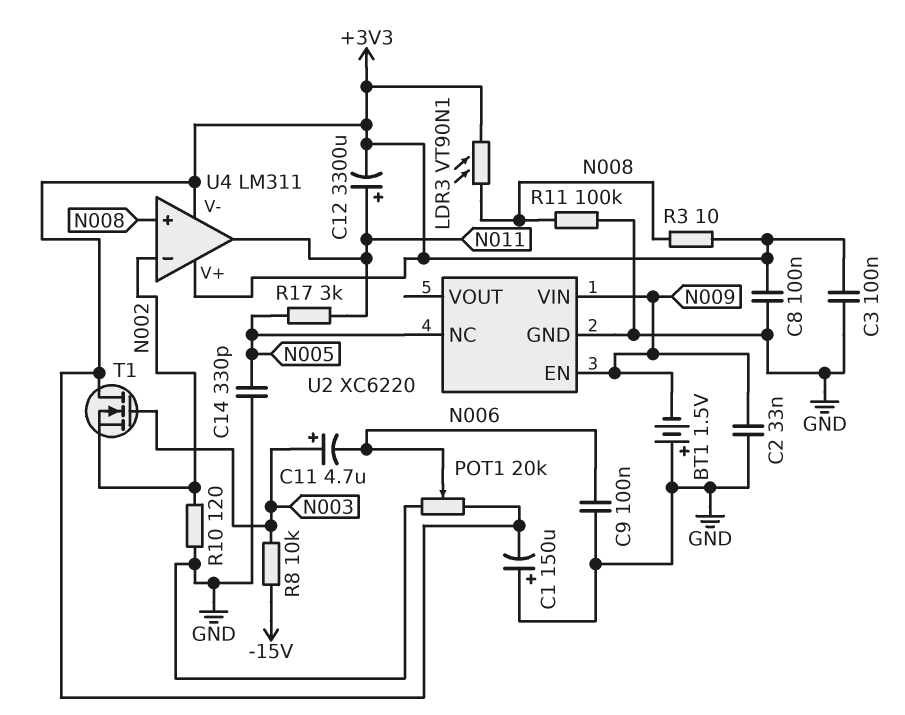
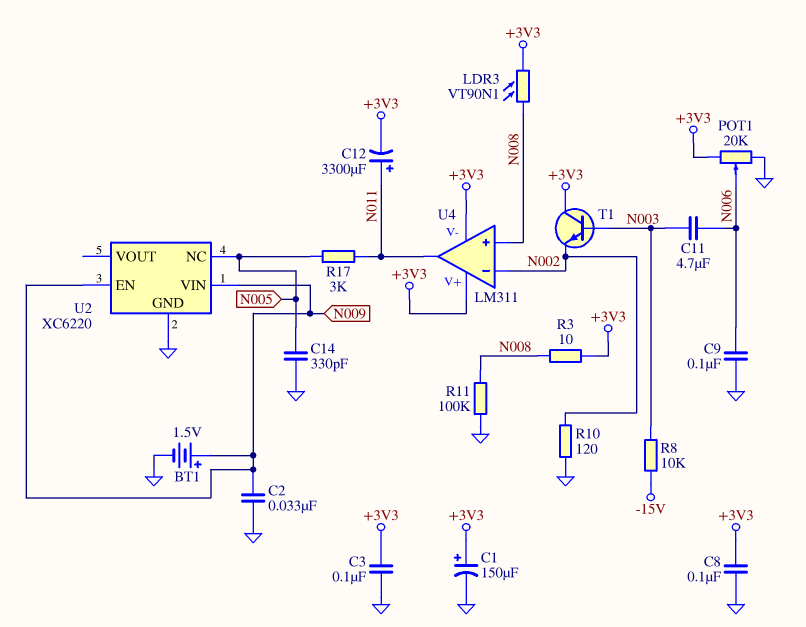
BT1: 1.5V (plus GND, minus N009) -> 1.5V (plus N009, minus GND)
C1: 150uF (plus GND, minus +3V3) -> 150uF (plus +3V3, minus GND)
C11: 4.7uF (plus N003, minus N006) -> 4.7uF (N003, N006)
T1: NMOS (G N003, D +3V3, S N002) -> NPN (B N003, C +3V3, E N002)

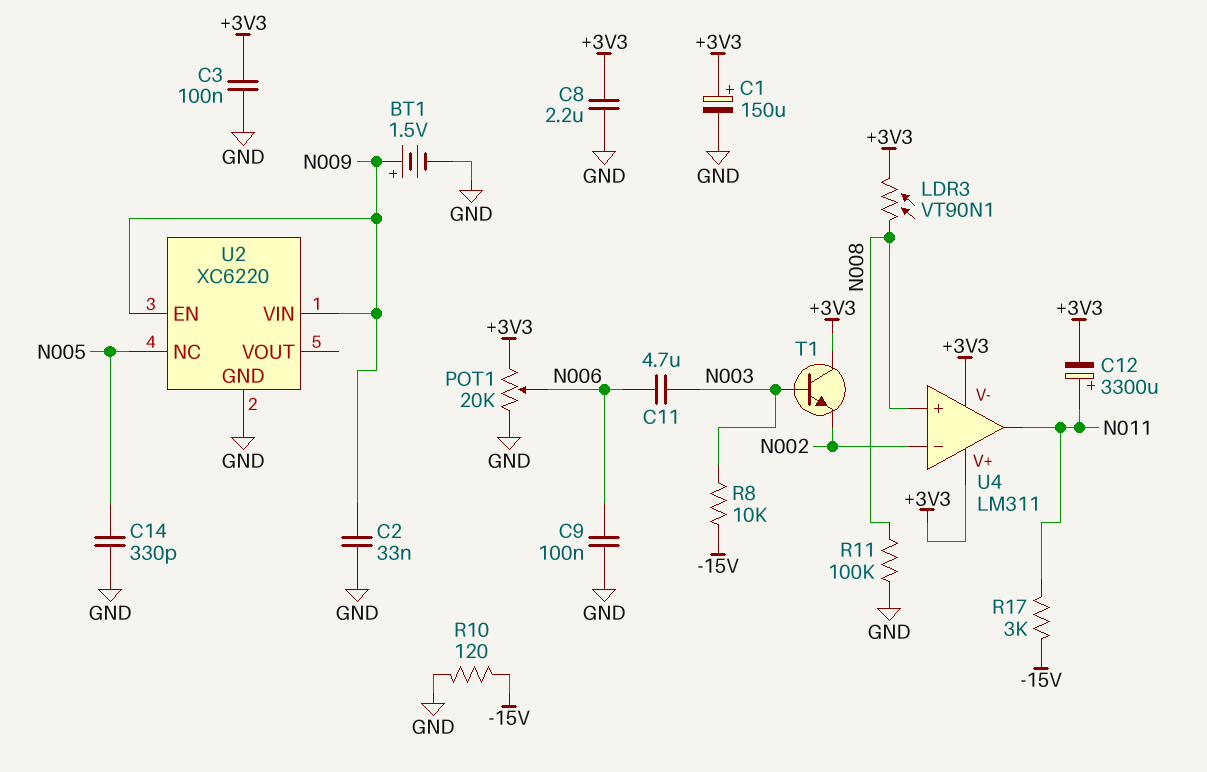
C8: 100nF (+3V3, GND) -> 2.2uF (+3V3, GND)
R3: 10 (+3V3, N008) -> none
R10: 120 (GND, N002) -> 120 (-15V, GND)
R17: 3k (N005, N011) -> 3k (-15V, N011)

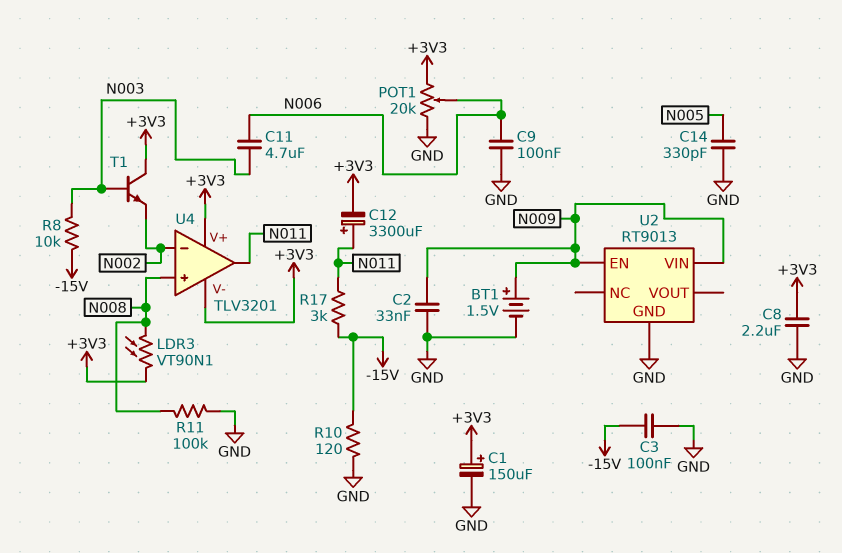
C3: 100nF (+3V3, GND) -> 100nF (-15V, GND)
U2: XC6220 -> RT9013
U2 pin NC: N005 -> none
U4: LM311 -> TLV3201

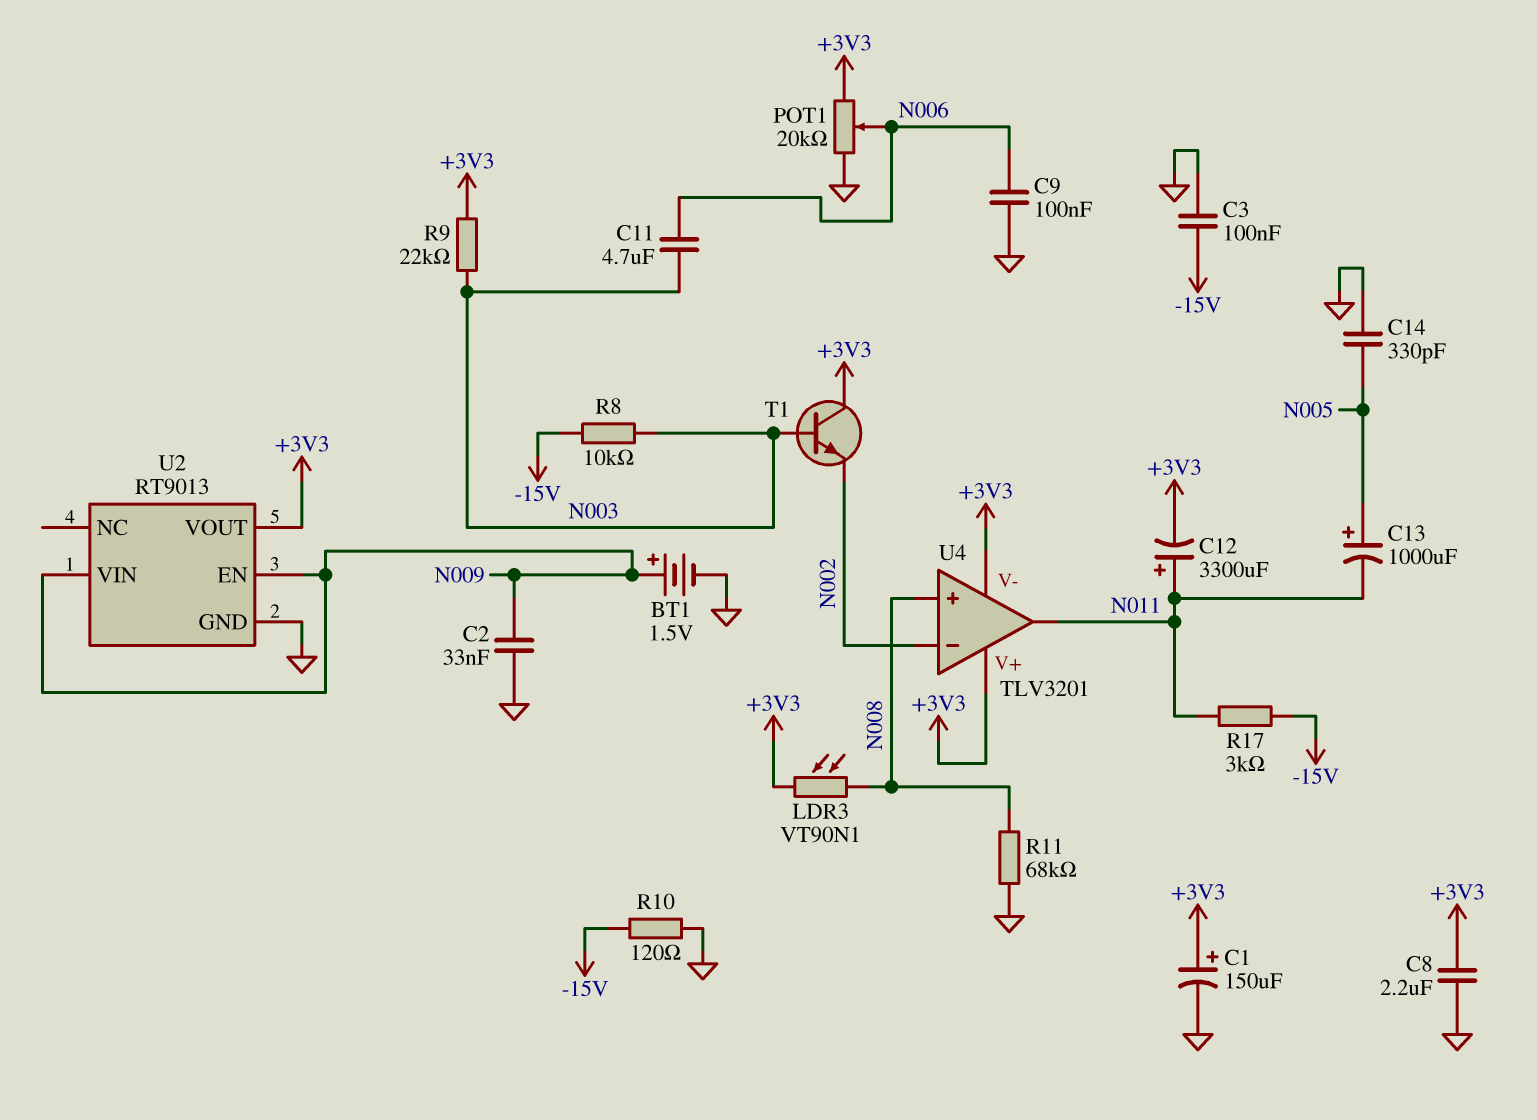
C13: none -> 1000uF (plus N005, minus N011)
R9: none -> 22k (+3V3, N003)
R11: 100k (GND, N008) -> 68k (GND, N008)
U2 pin VOUT: none -> +3V3

